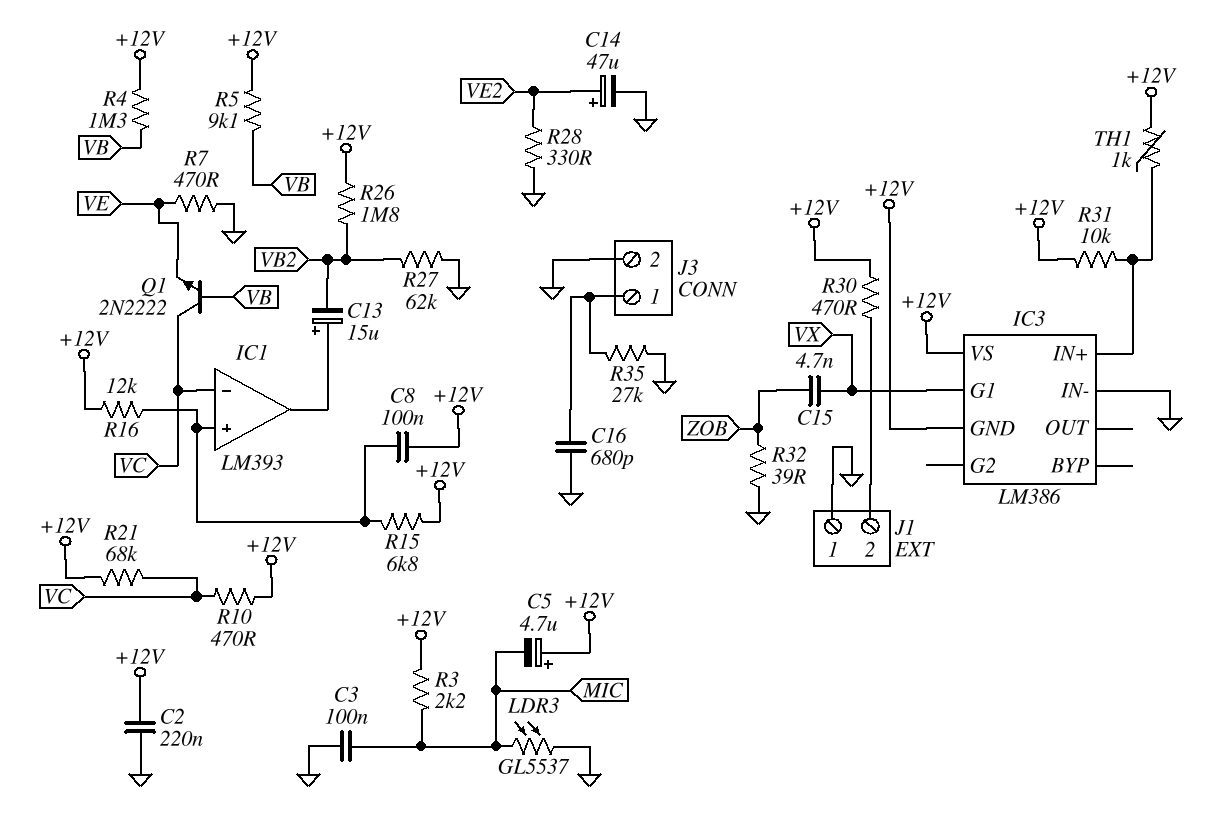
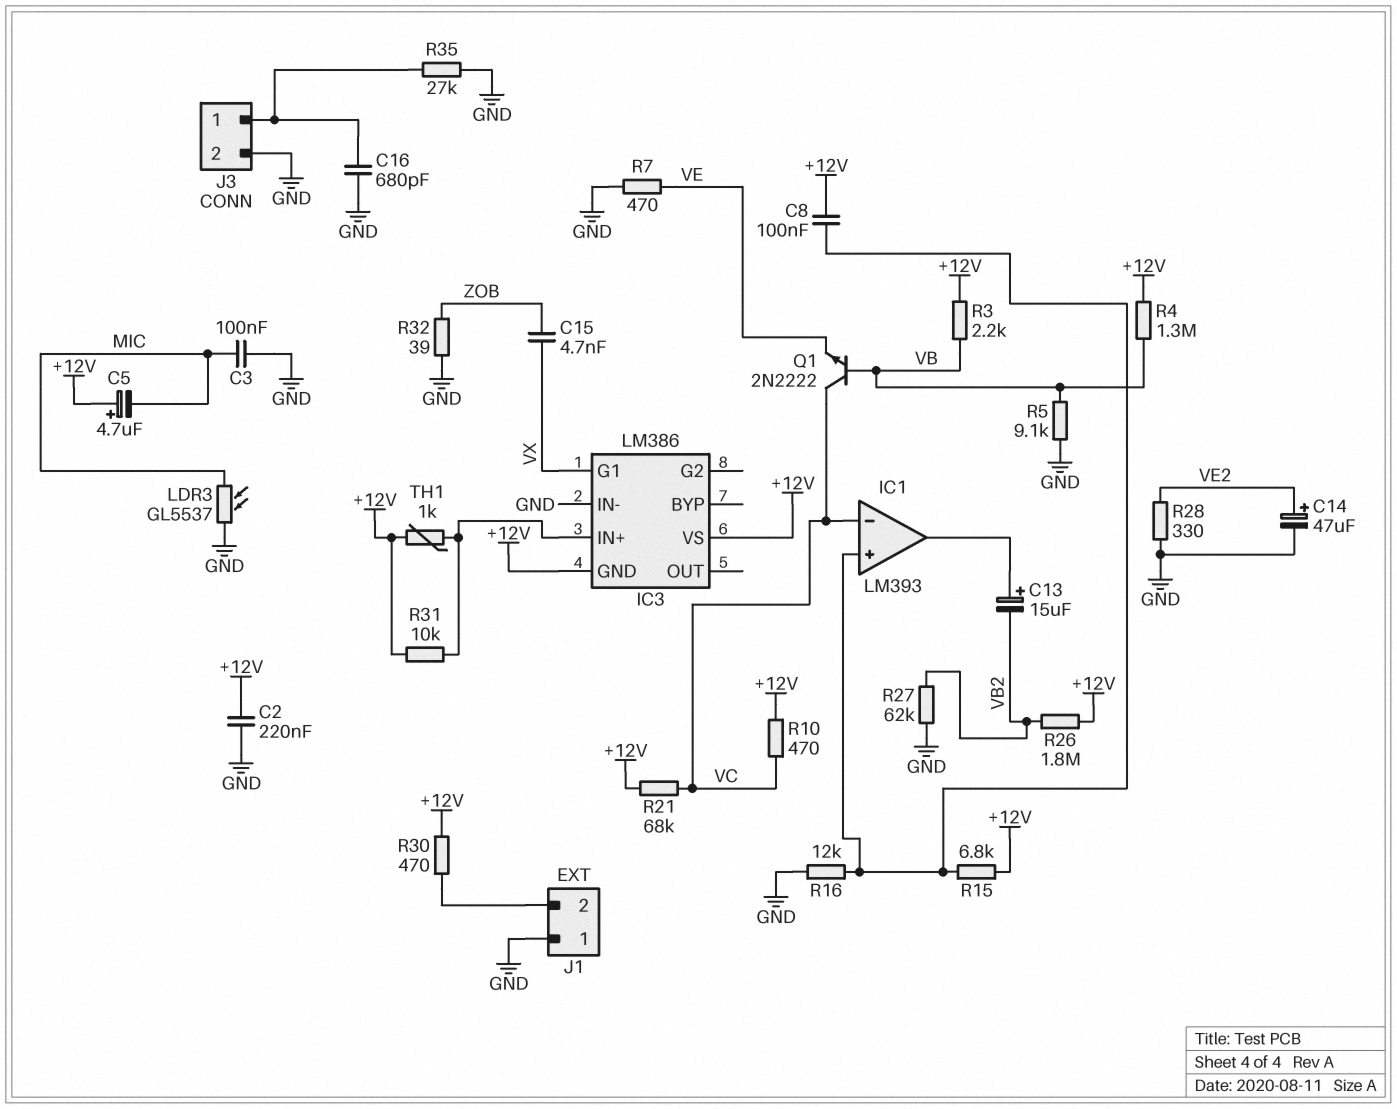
R3: 2.2k (+12V, MIC) -> 2.2k (+12V, VB)
R5: 9.1k (+12V, VB) -> 9.1k (GND, VB)
R16: 12k (+12V, IC1/in+) -> 12k (GND, IC1/in+)

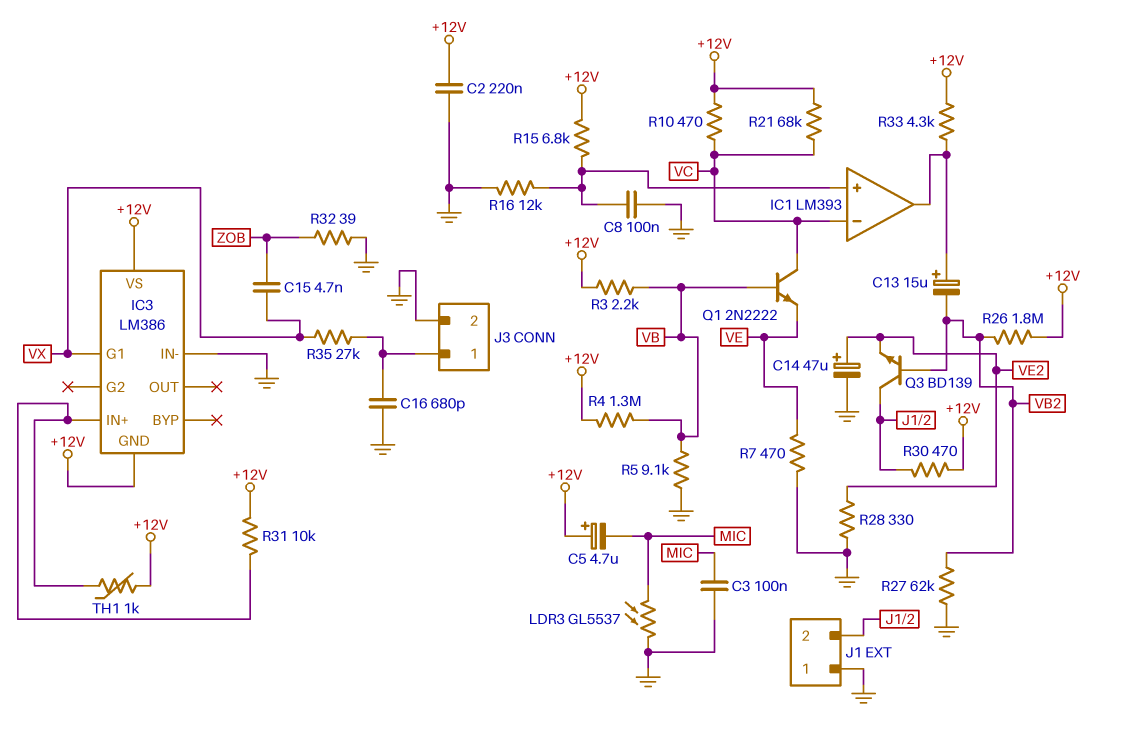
C8: 100nF (+12V, IC1/in+) -> 100nF (GND, IC1/in+)
Q3: none -> NPN BD139 (B VB2, C J1/2, E VE2)
R33: none -> 4.3k (+12V, IC1/out)
R35: 27k (GND, J3/1) -> 27k (J3/1, VX)

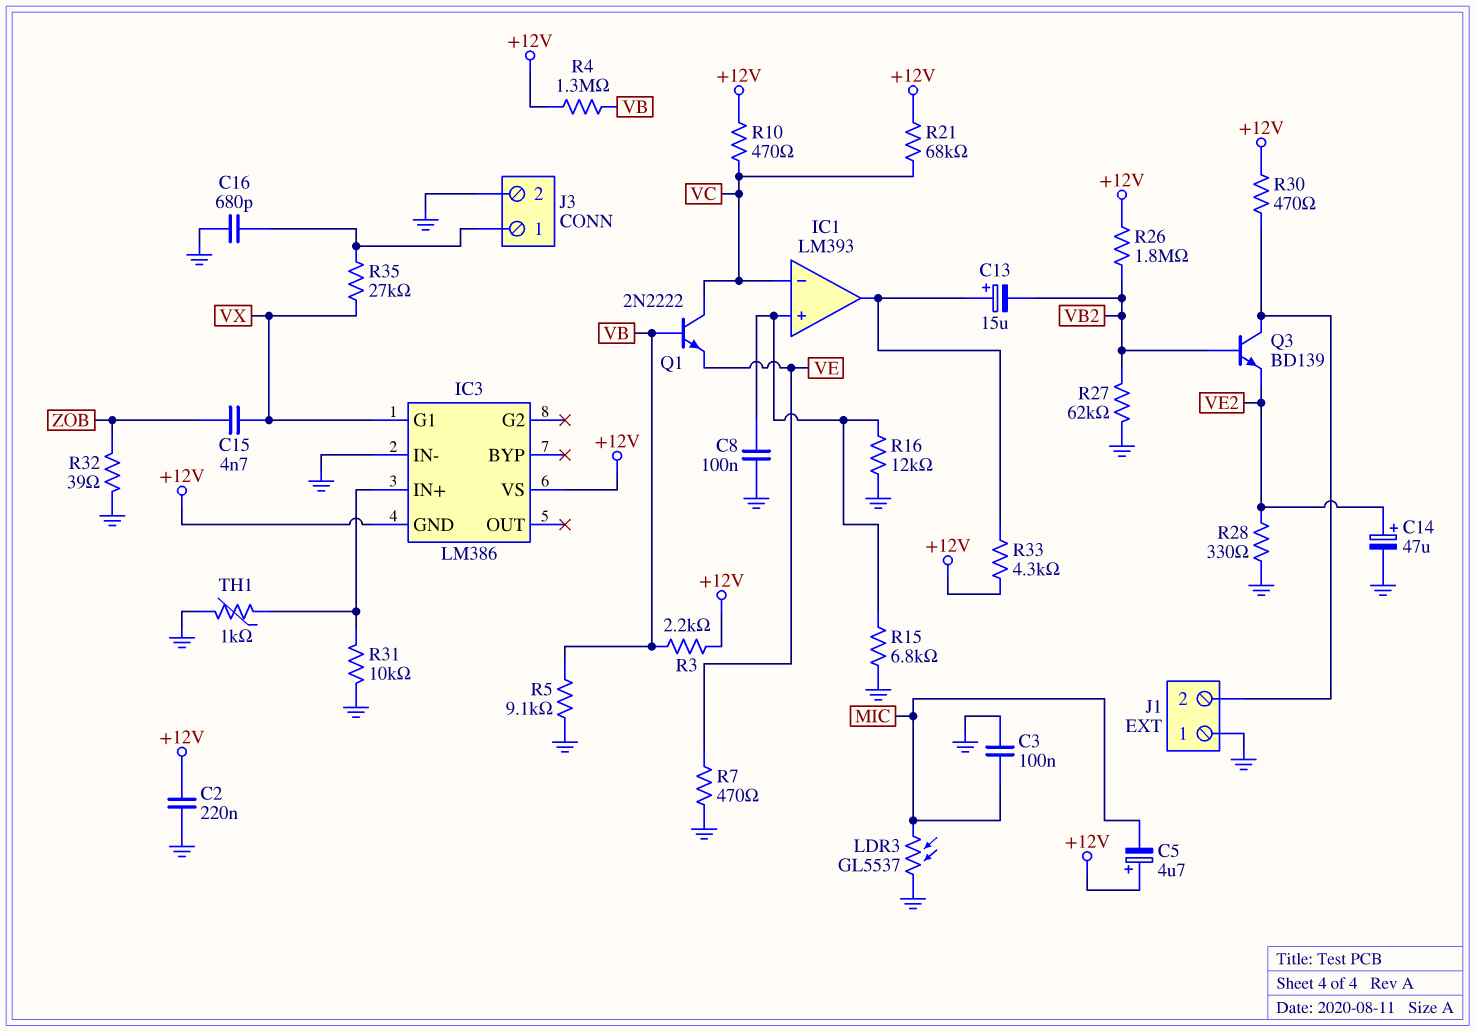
R15: 6.8k (+12V, IC1/in+) -> 6.8k (GND, IC1/in+)
R31: 10k (+12V, IC3/IN+) -> 10k (GND, IC3/IN+)
TH1: 1k (+12V, IC3/IN+) -> 1k (GND, IC3/IN+)

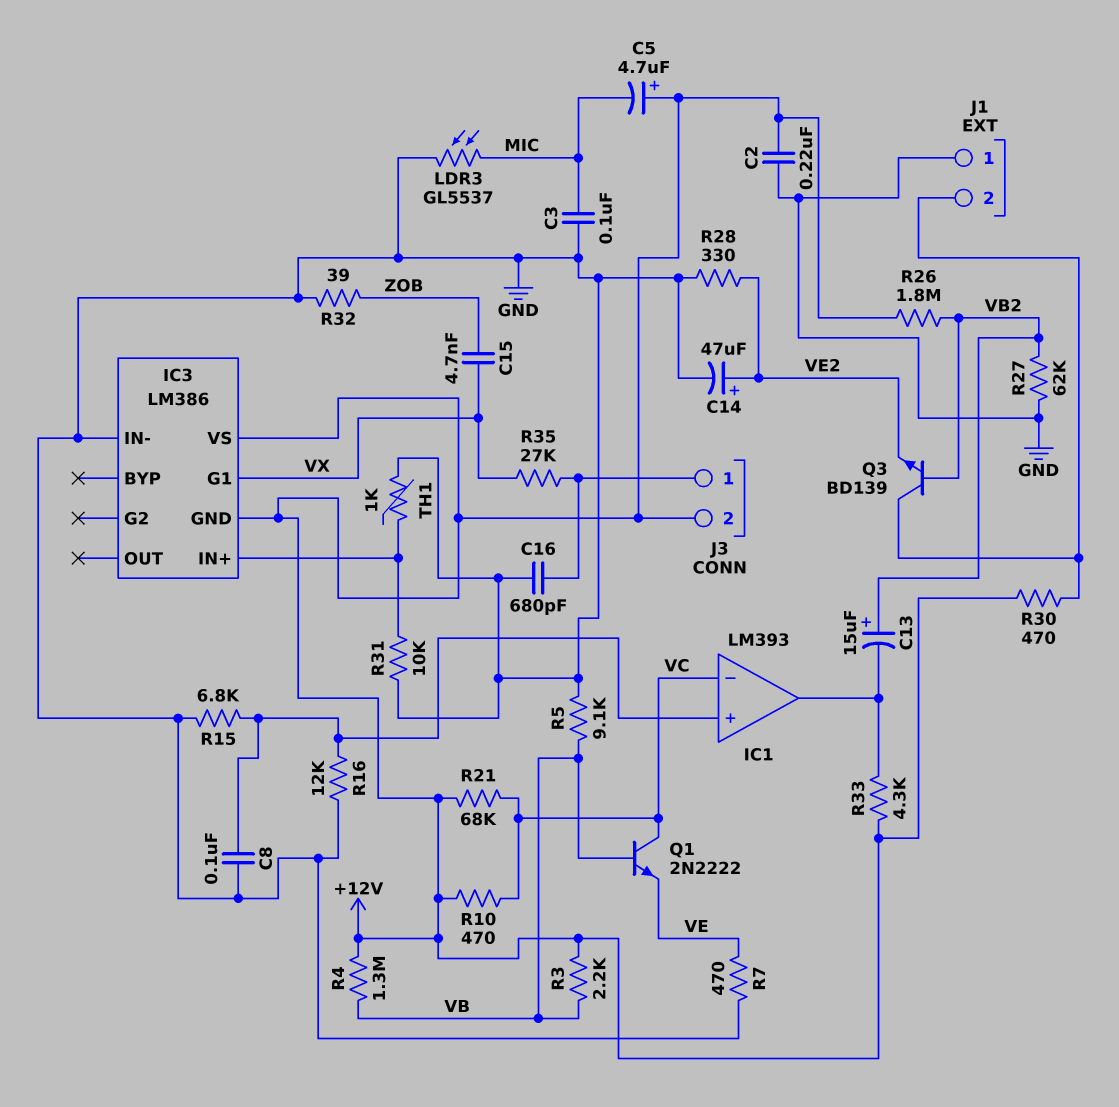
C13: 15uF (plus IC1/out, minus VB2) -> 15uF (plus VB2, minus IC1/out)
J3 pin 2: GND -> +12V

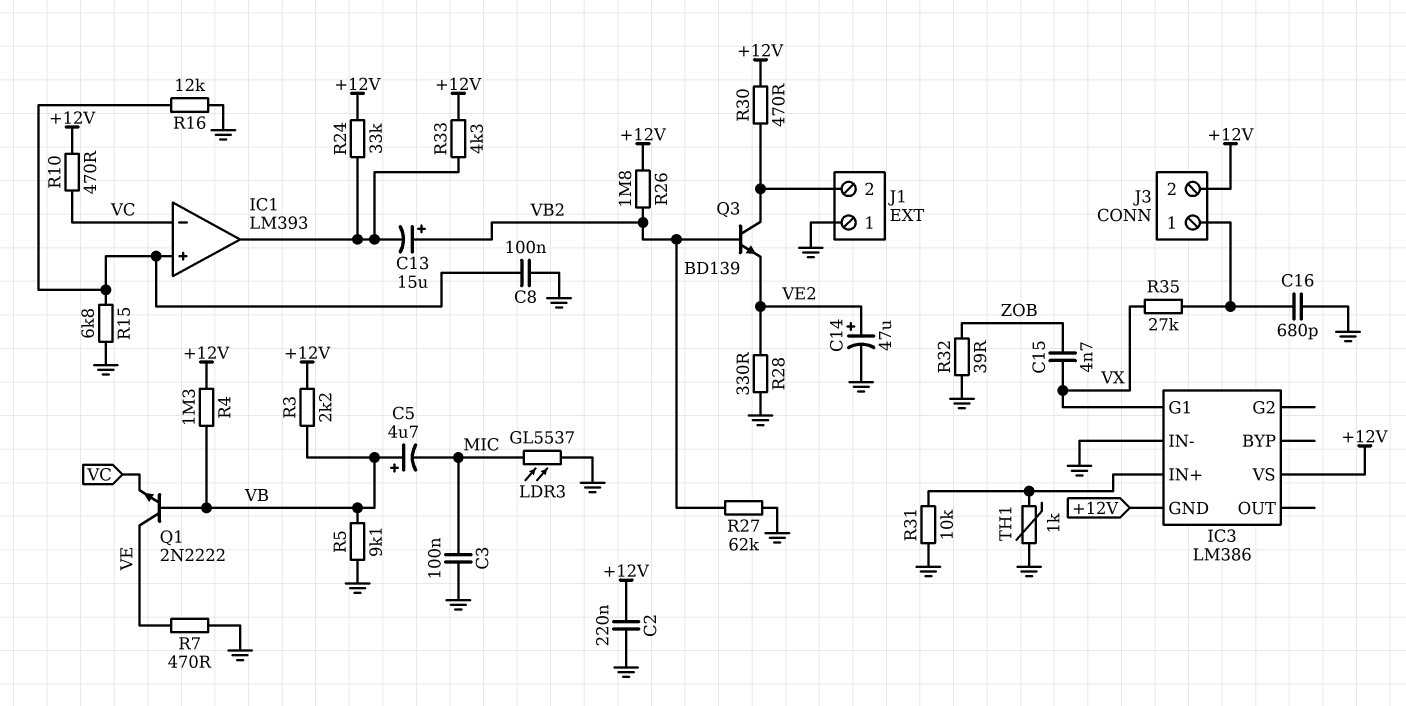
C5: 4.7uF (plus +12V, minus MIC) -> 4.7uF (plus VB, minus MIC)
Q1: NPN 2N2222 (B VB, C VC, E VE) -> NPN 2N2222 (B VB, C VE, E VC)
R21: 68k (+12V, VC) -> none
R24: none -> 33k (+12V, IC1/out)

